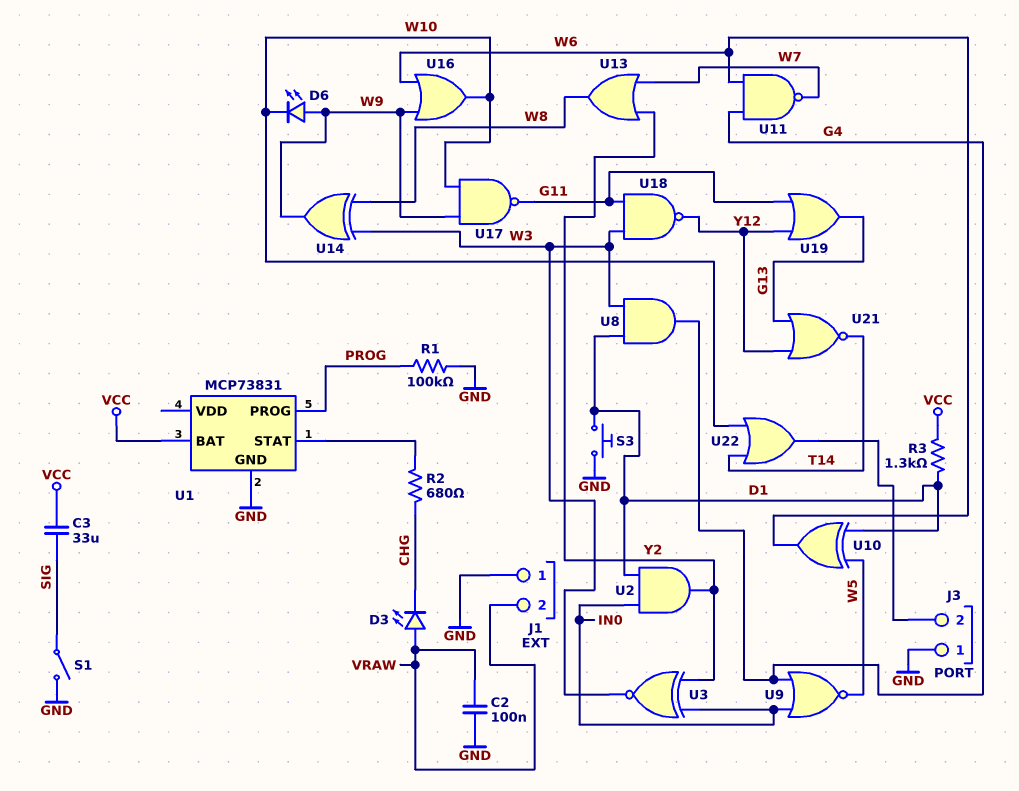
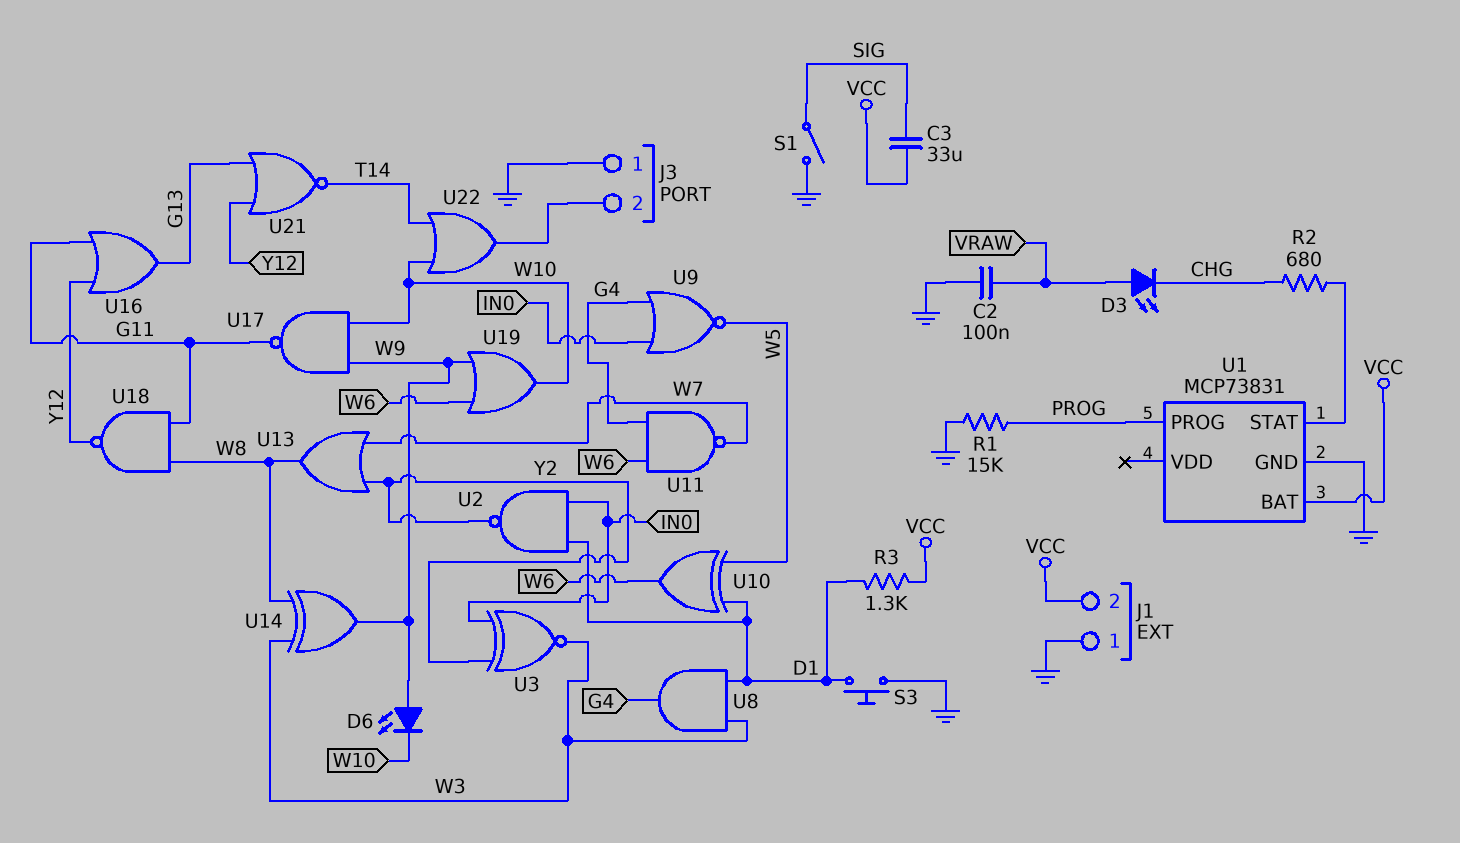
J1 pin 2: VRAW -> VCC
R1: 100k (GND, PROG) -> 15k (GND, PROG)
U2: AND (in D1, in IN0, out Y2) -> NAND (in D1, in IN0, out Y2)
U16: OR (in W6, in W9, out W10) -> OR (in G11, in Y12, out G13)
U18: NAND (in G11, in W3, out Y12) -> NAND (in G11, in W8, out Y12)
U19: OR (in G11, in Y12, out G13) -> OR (in W6, in W9, out W10)

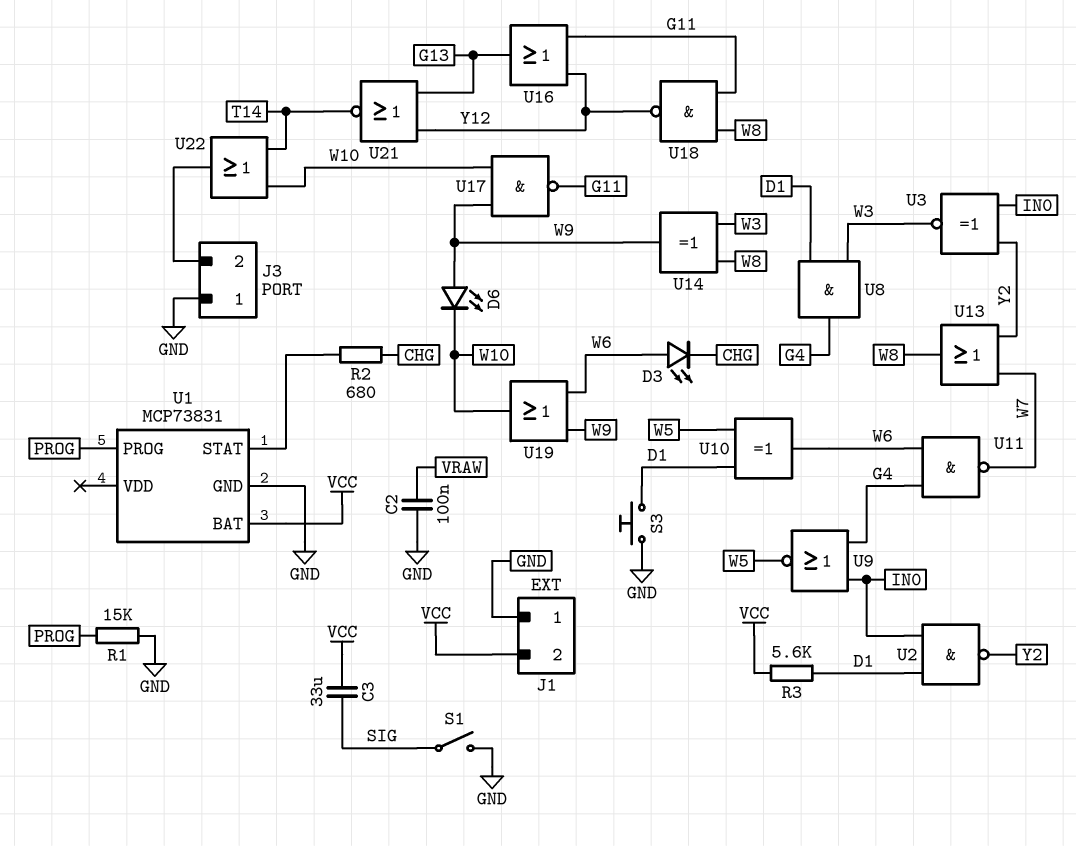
D3: LED (A VRAW, K CHG) -> LED (A W6, K CHG)
R3: 1.3k (D1, VCC) -> 5.6k (D1, VCC)

